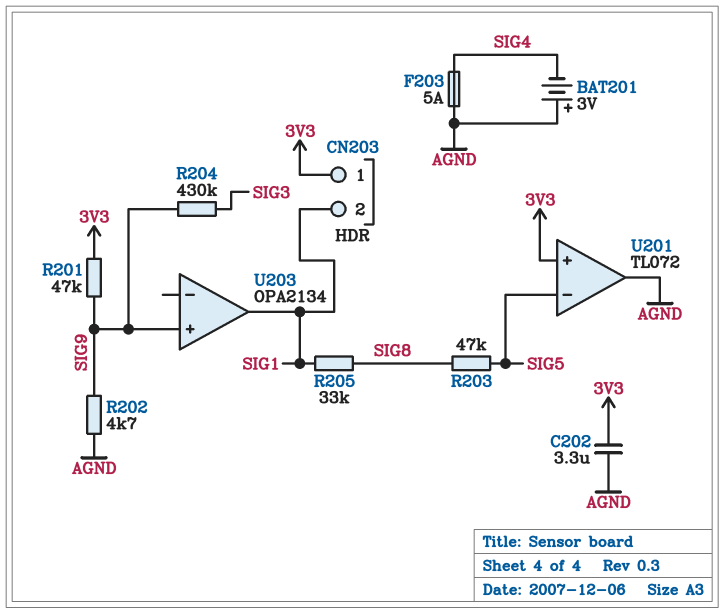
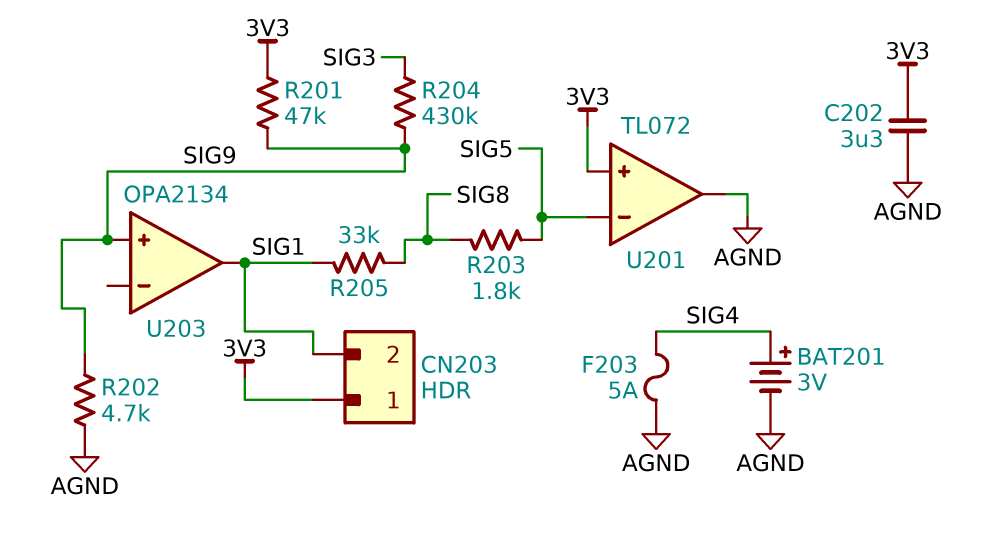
BAT201: 3V (plus AGND, minus SIG4) -> 3V (plus SIG4, minus AGND)
R203: 47k (SIG5, SIG8) -> 1.8k (SIG5, SIG8)

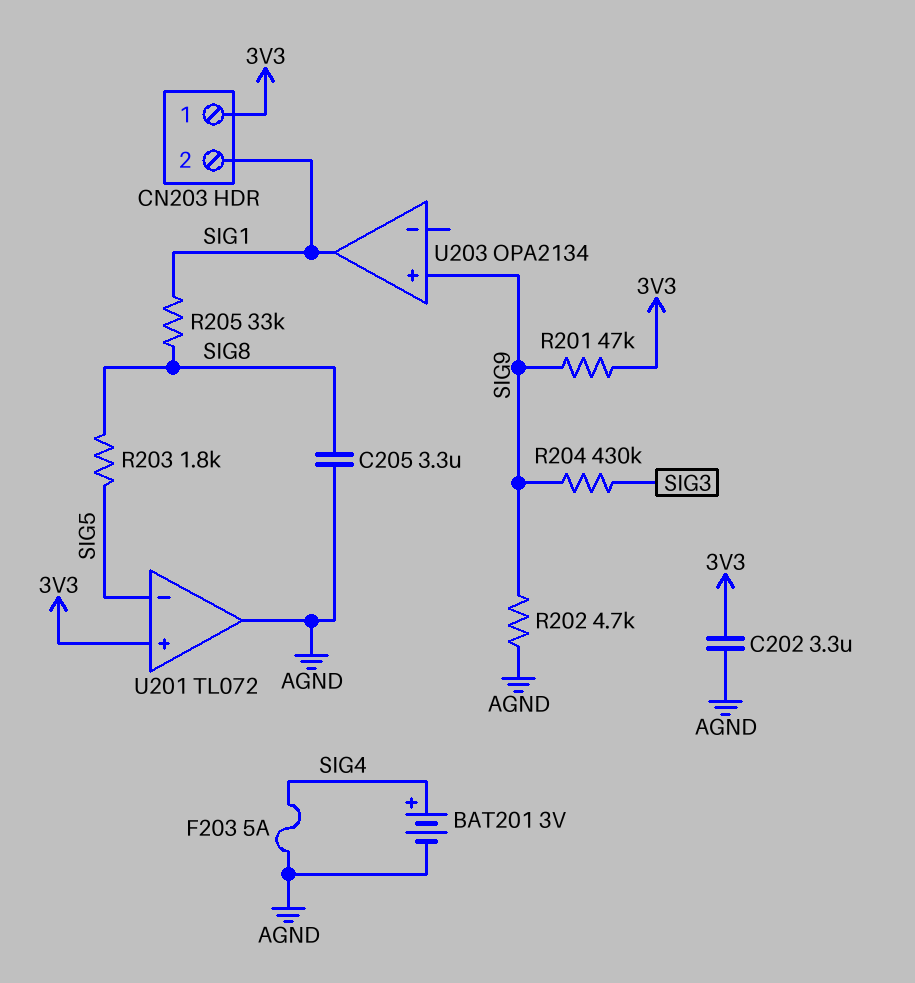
C205: none -> 3.3uF (AGND, SIG8)

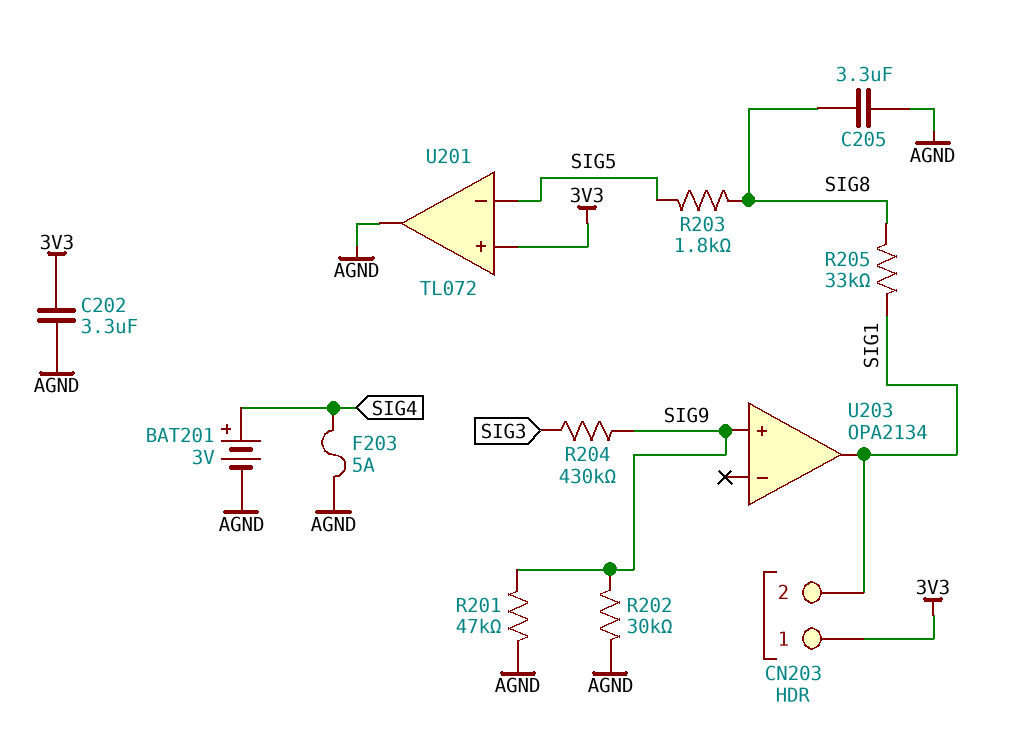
R201: 47k (3V3, SIG9) -> 47k (AGND, SIG9)
R202: 4.7k (AGND, SIG9) -> 30k (AGND, SIG9)

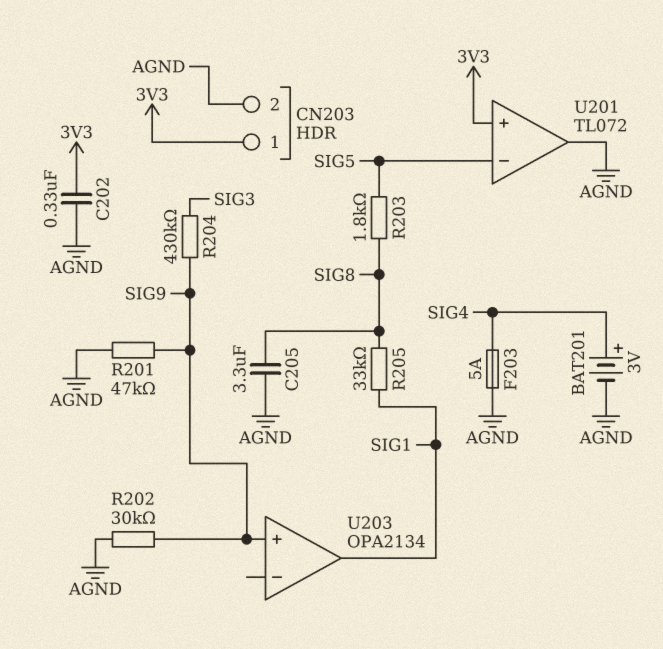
C202: 3.3uF (3V3, AGND) -> 330nF (3V3, AGND)
CN203 pin 2: SIG1 -> AGND

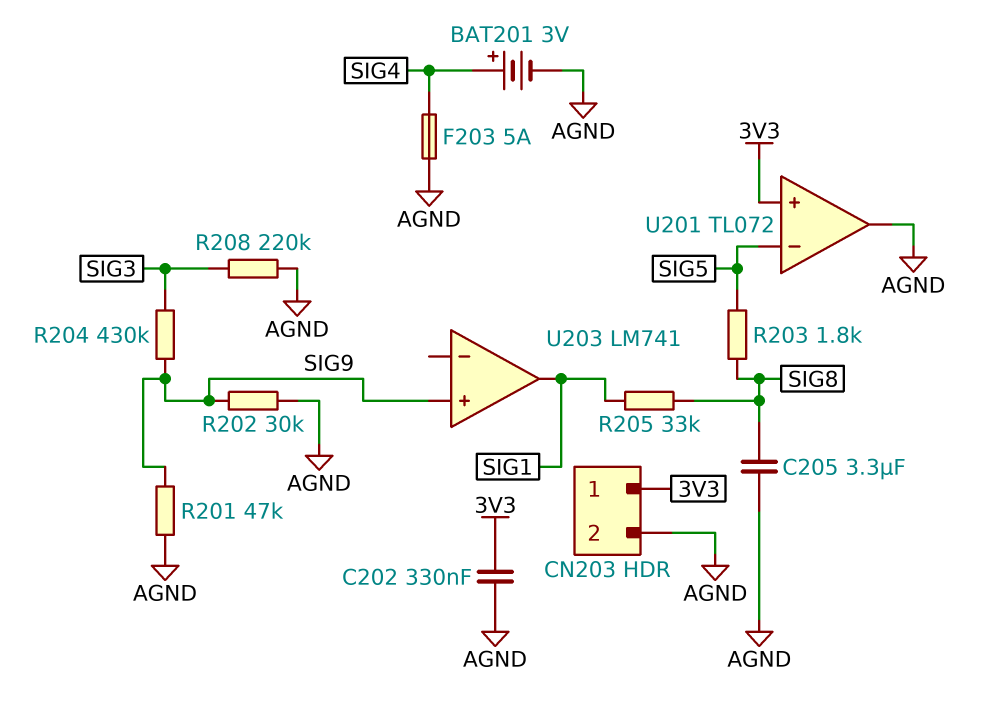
R208: none -> 220k (AGND, SIG3)
U203: OPA2134 -> LM741

